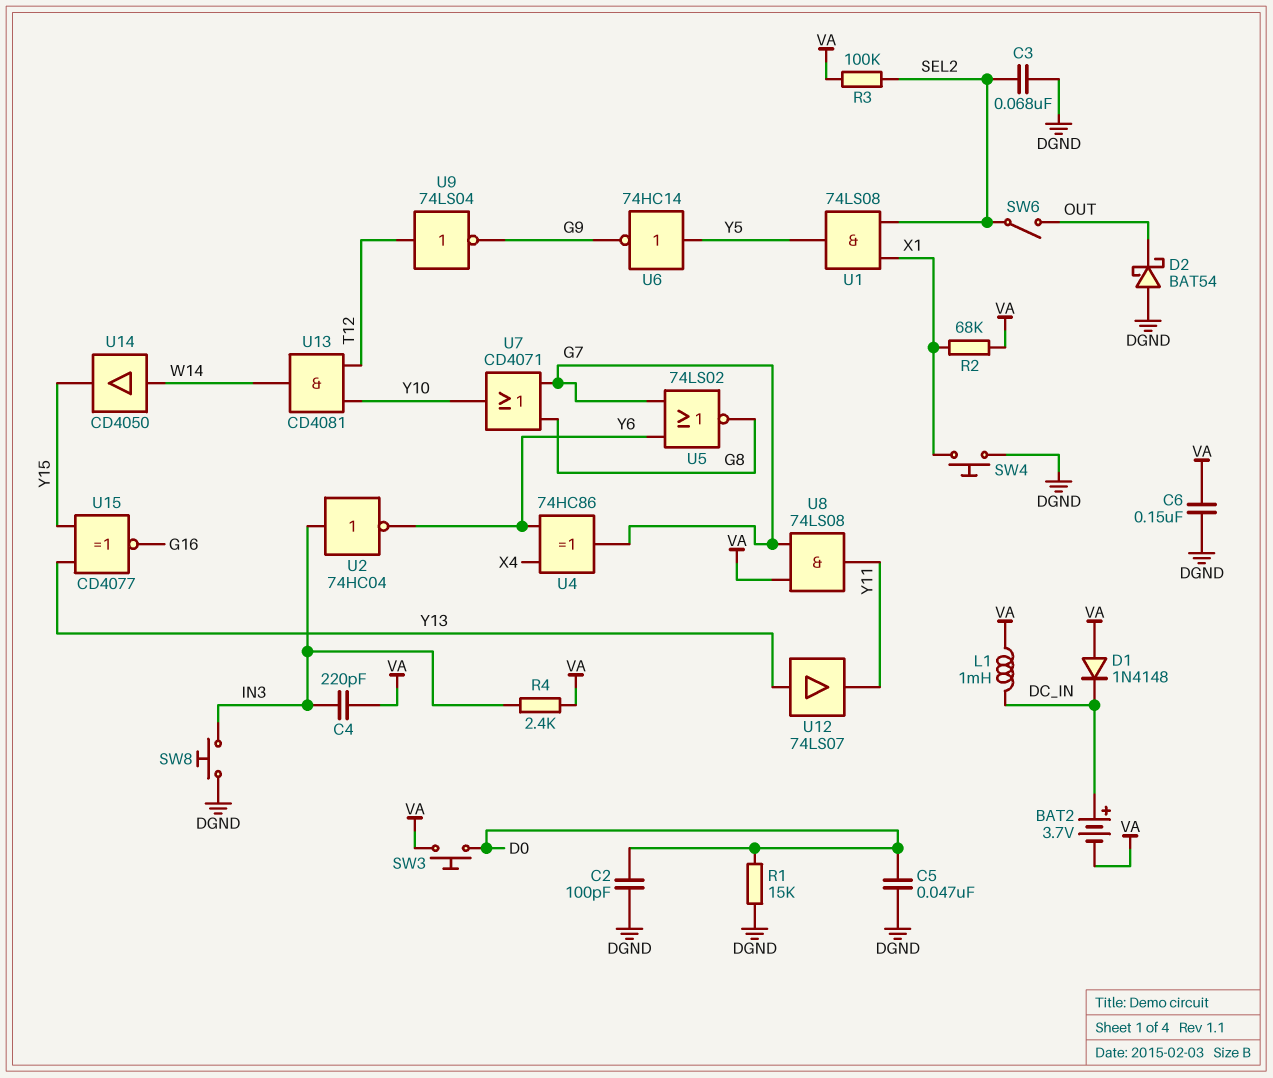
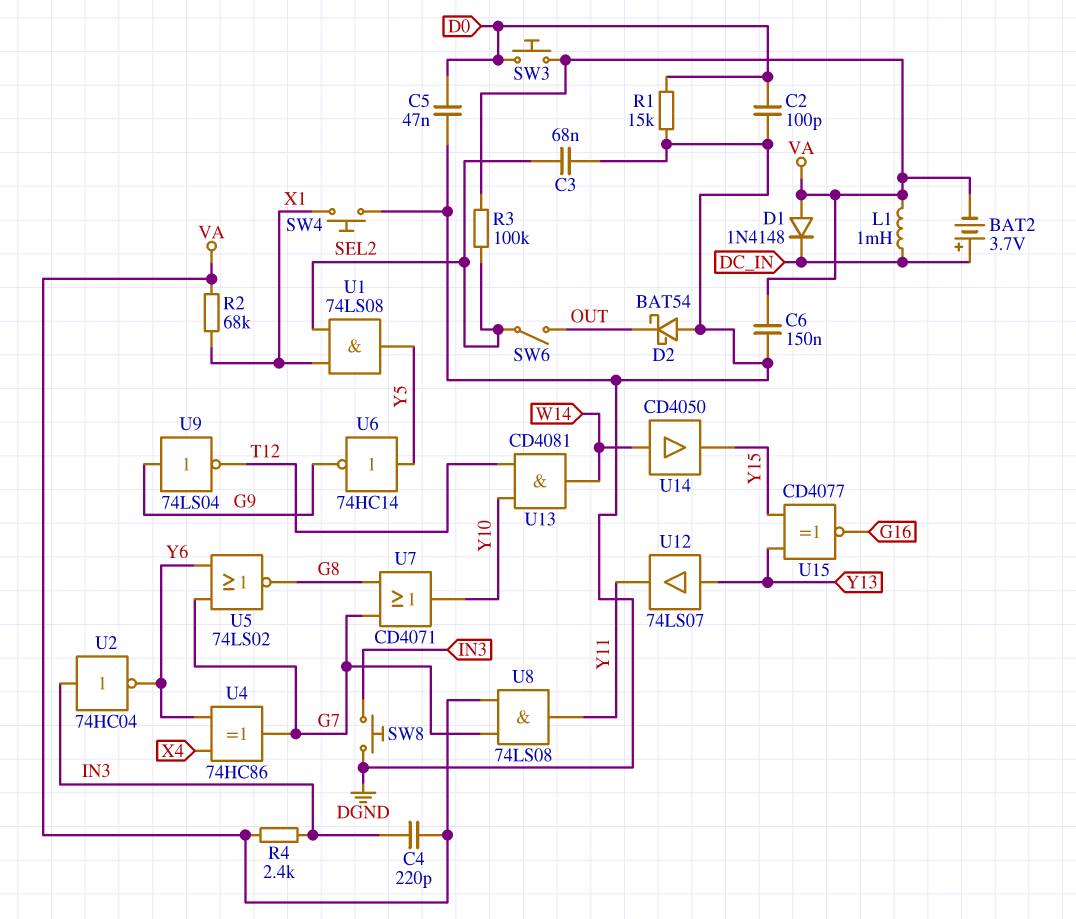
U9: NOT 74LS04 (in T12, out G9) -> NOT 74LS04 (in G9, out T12)

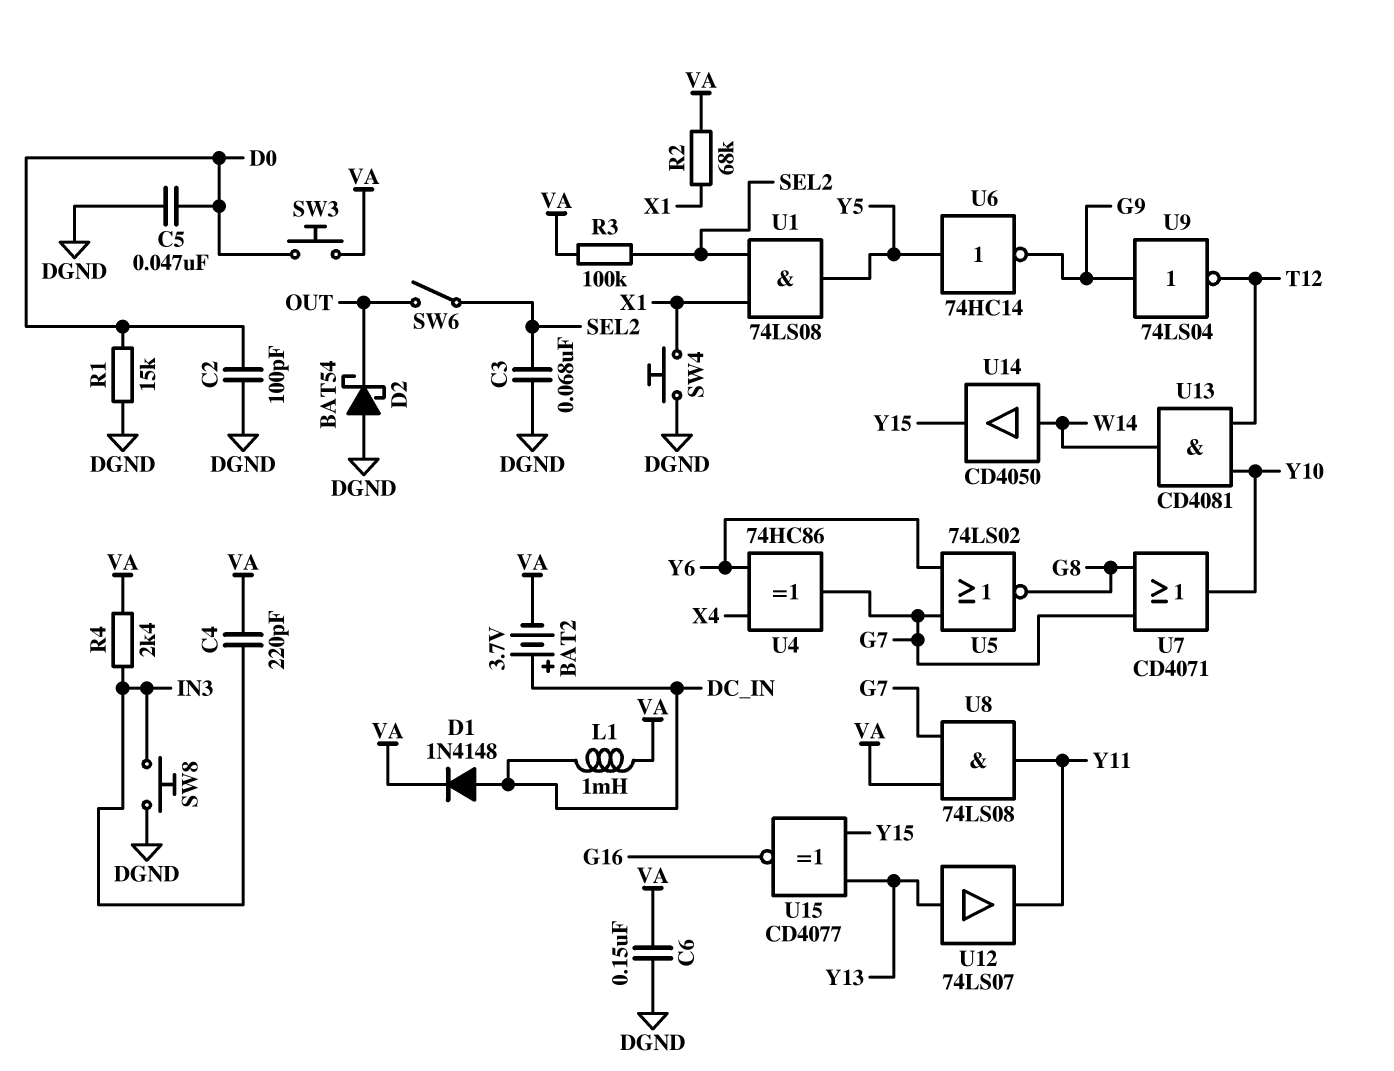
D1: diode 1N4148 (A VA, K DC_IN) -> diode 1N4148 (A DC_IN, K VA)
U2: NOT 74HC04 (in IN3, out Y6) -> none

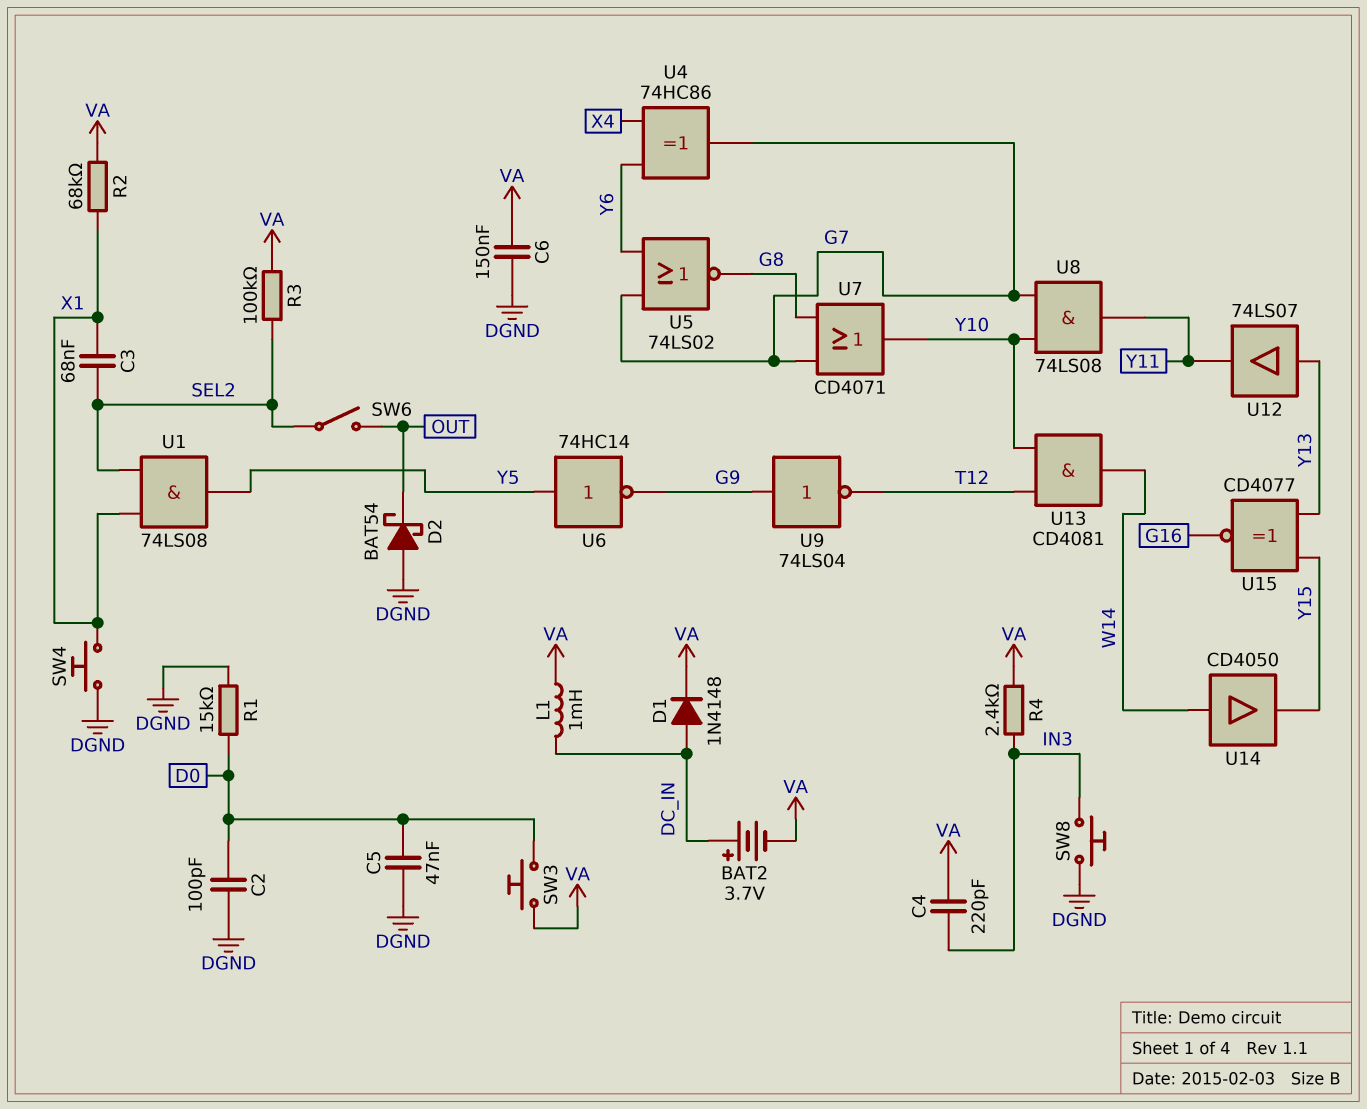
C3: 68nF (DGND, SEL2) -> 68nF (SEL2, X1)
U8: AND 74LS08 (in G7, in VA, out Y11) -> AND 74LS08 (in G7, in Y10, out Y11)

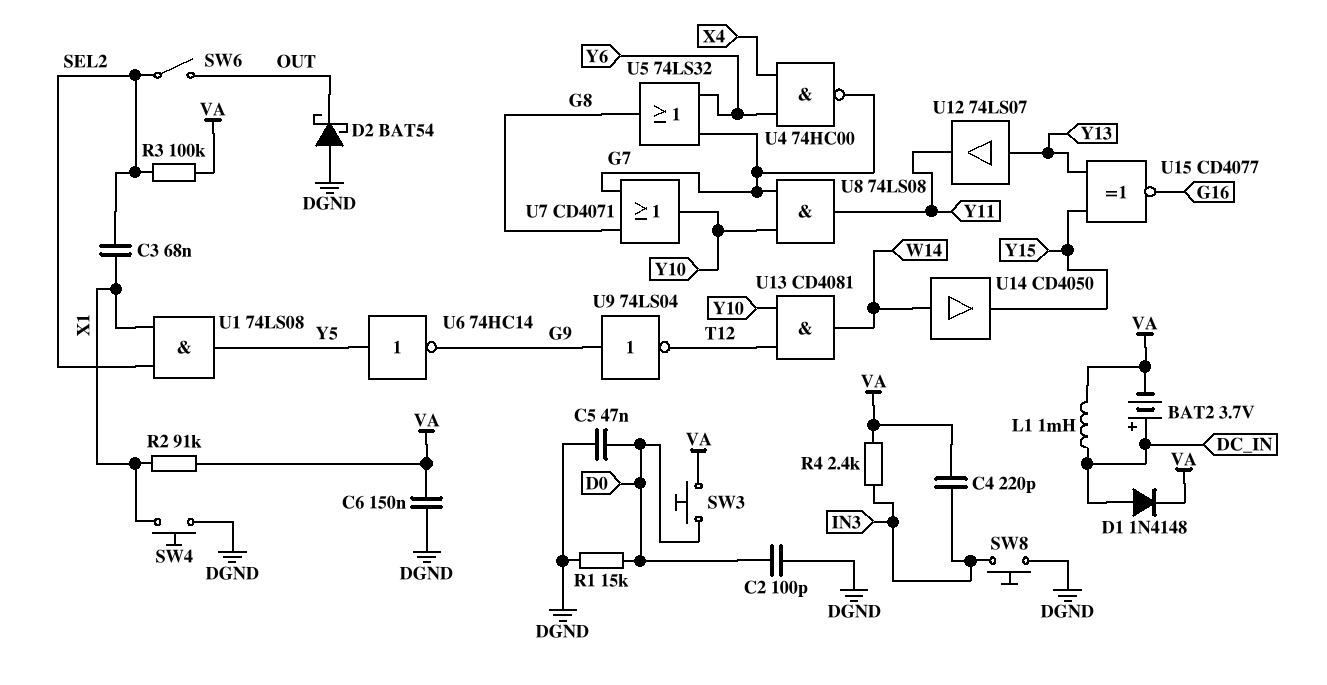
R2: 68k (VA, X1) -> 91k (VA, X1)
U4: XOR 74HC86 (in X4, in Y6, out G7) -> NAND 74HC00 (in X4, in Y6, out G7)
U5: NOR 74LS02 (in G7, in Y6, out G8) -> OR 74LS32 (in G7, in Y6, out G8)

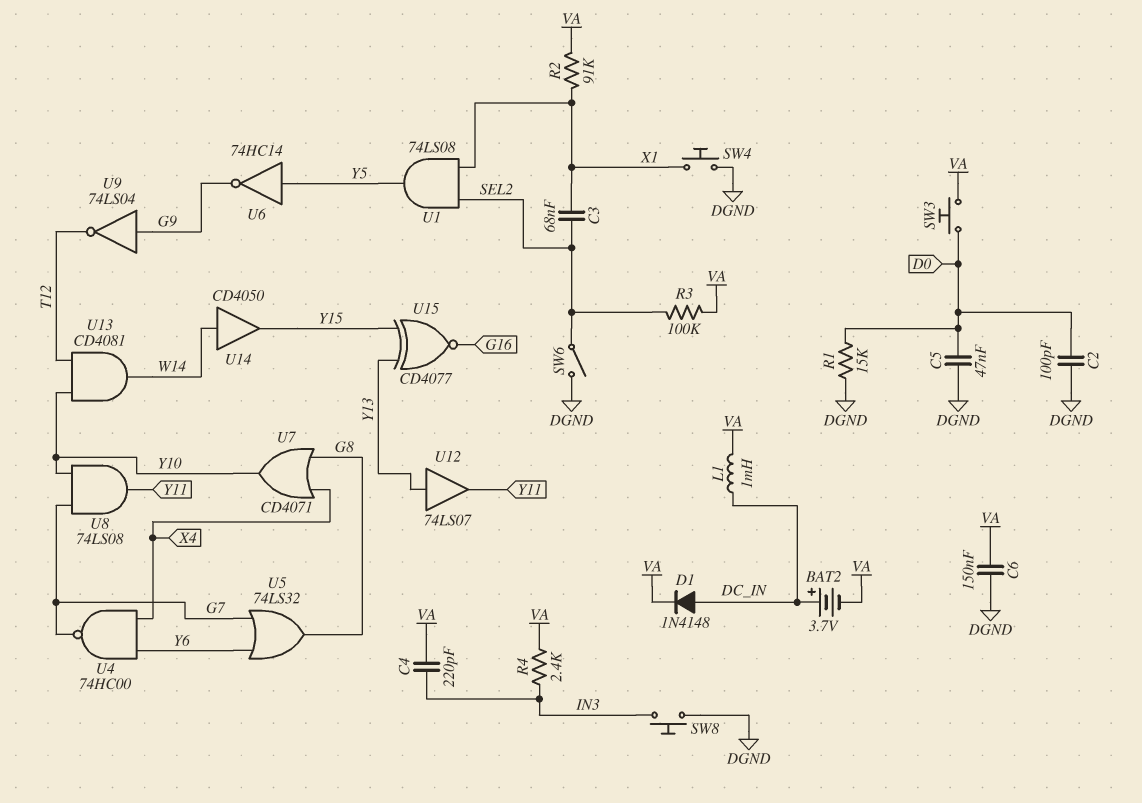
D2: schottky BAT54 (A DGND, K OUT) -> none
SW6: switch (OUT, SEL2) -> switch (DGND, SEL2)
U7: OR CD4071 (in G7, in G8, out Y10) -> OR CD4071 (in G8, in X4, out Y10)

